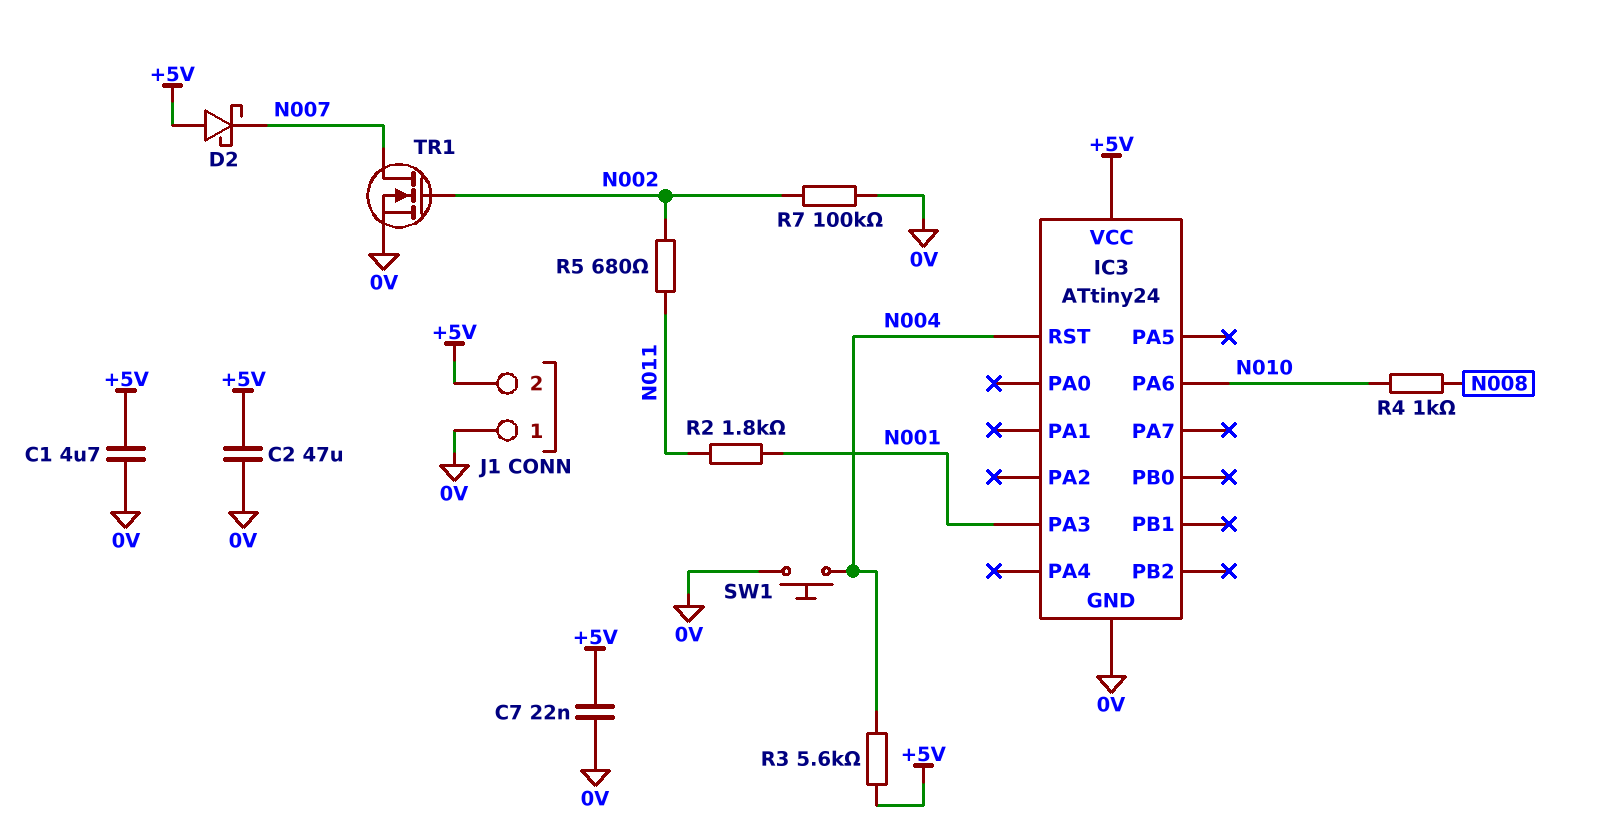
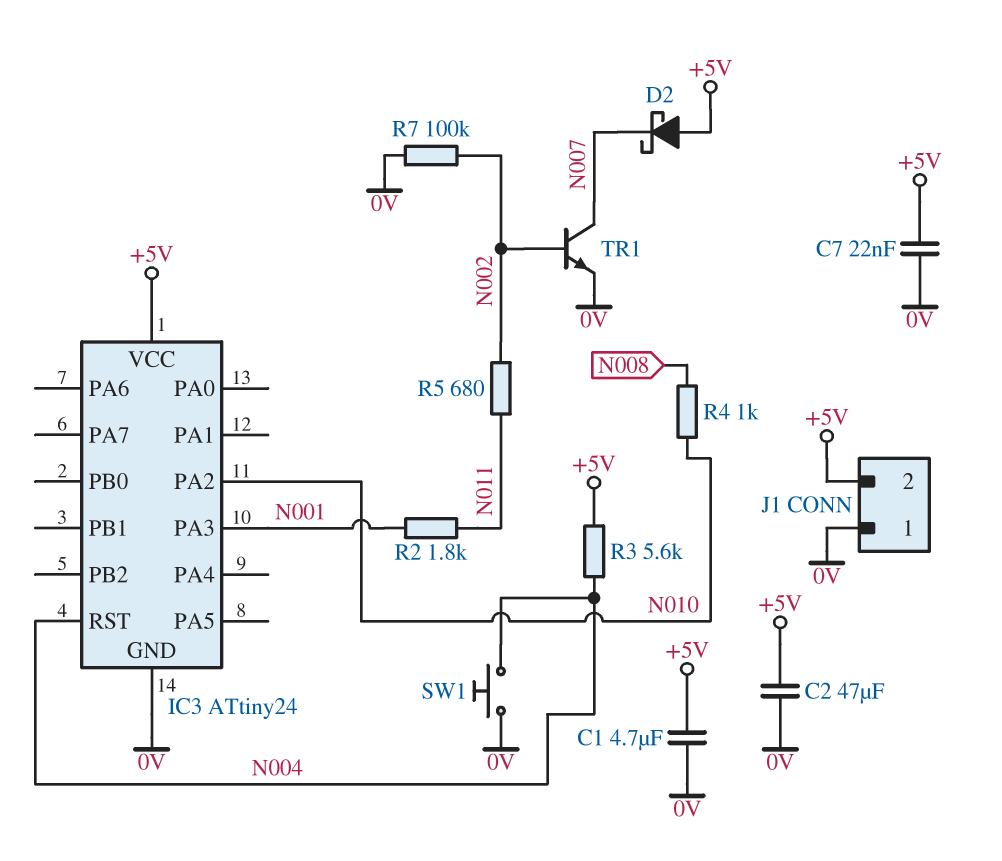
IC3 pin PA2: none -> N010
IC3 pin PA6: N010 -> none
TR1: NMOS (G N002, D N007, S 0V) -> NPN (B N002, C N007, E 0V)

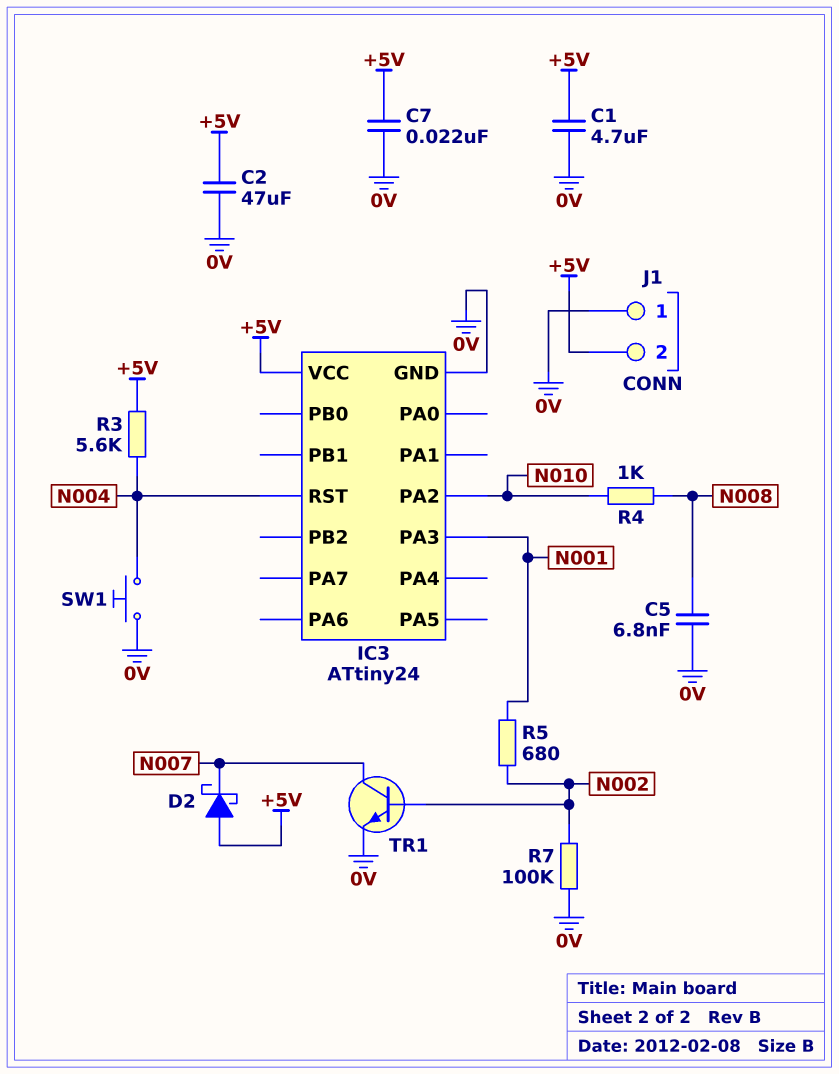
C5: none -> 6.8nF (0V, N008)
R2: 1.8k (N001, N011) -> none
R5: 680 (N002, N011) -> 680 (N001, N002)

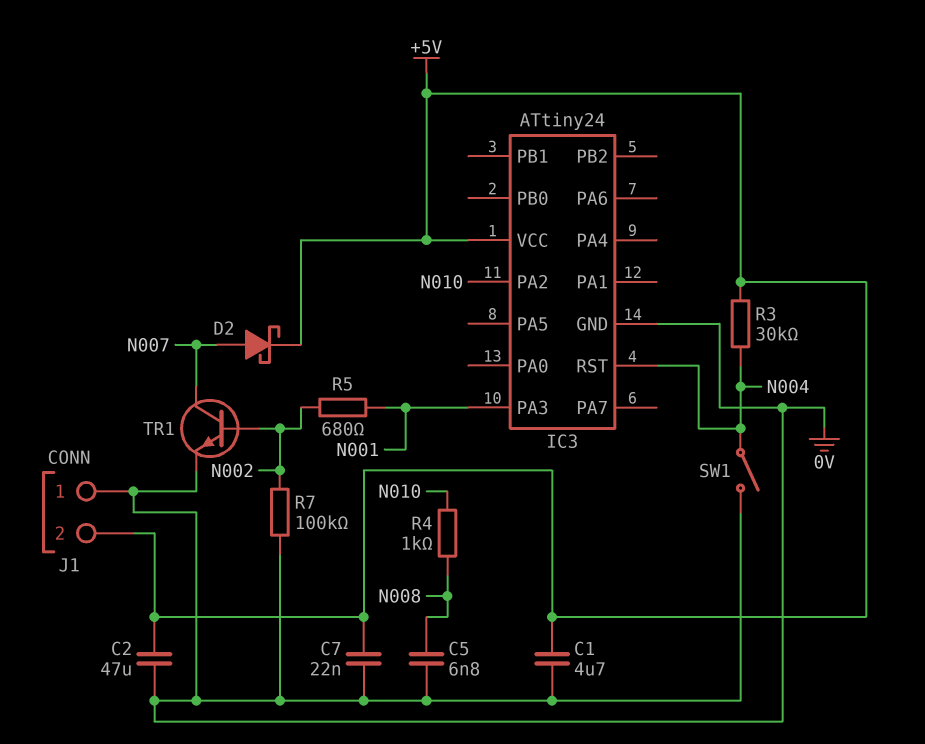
D2: schottky (A +5V, K N007) -> schottky (A N007, K +5V)
R3: 5.6k (+5V, N004) -> 30k (+5V, N004)
SW1: button (0V, N004) -> switch (0V, N004)

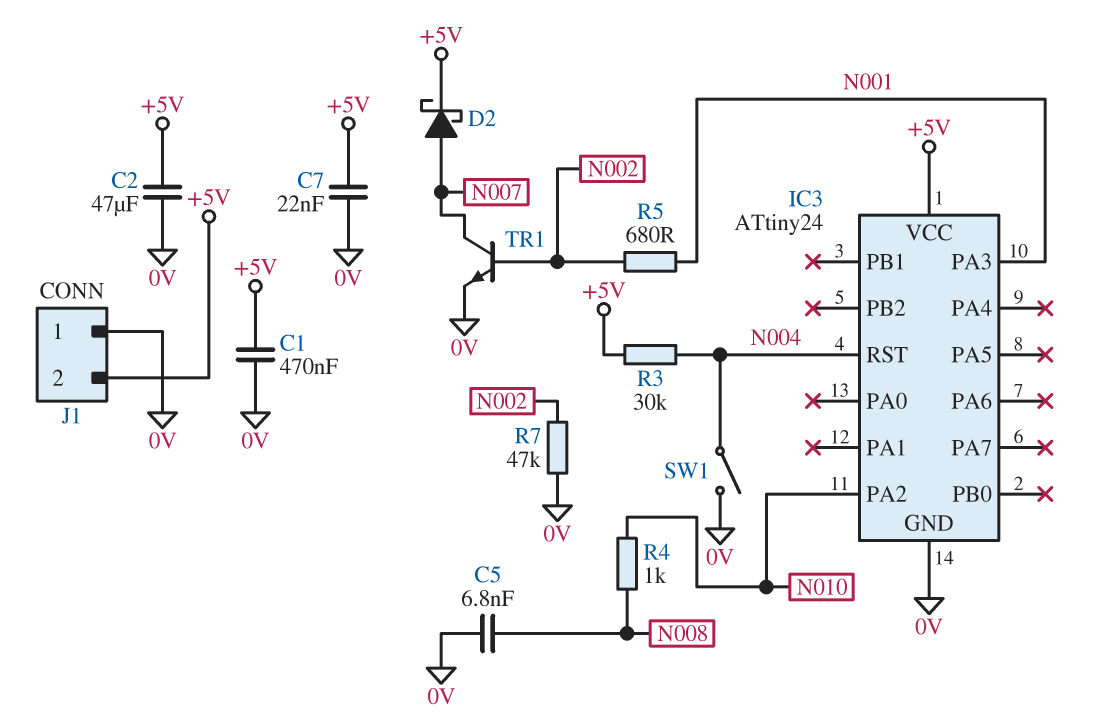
C1: 4.7uF (+5V, 0V) -> 470nF (+5V, 0V)
R7: 100k (0V, N002) -> 47k (0V, N002)

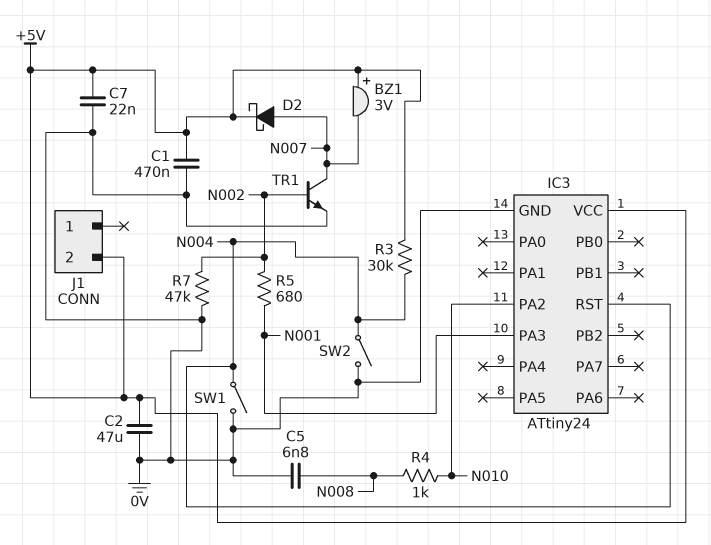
BZ1: none -> buzzer 3V (plus +5V, minus N007)
J1 pin 1: 0V -> none
SW2: none -> switch (0V, N004)

